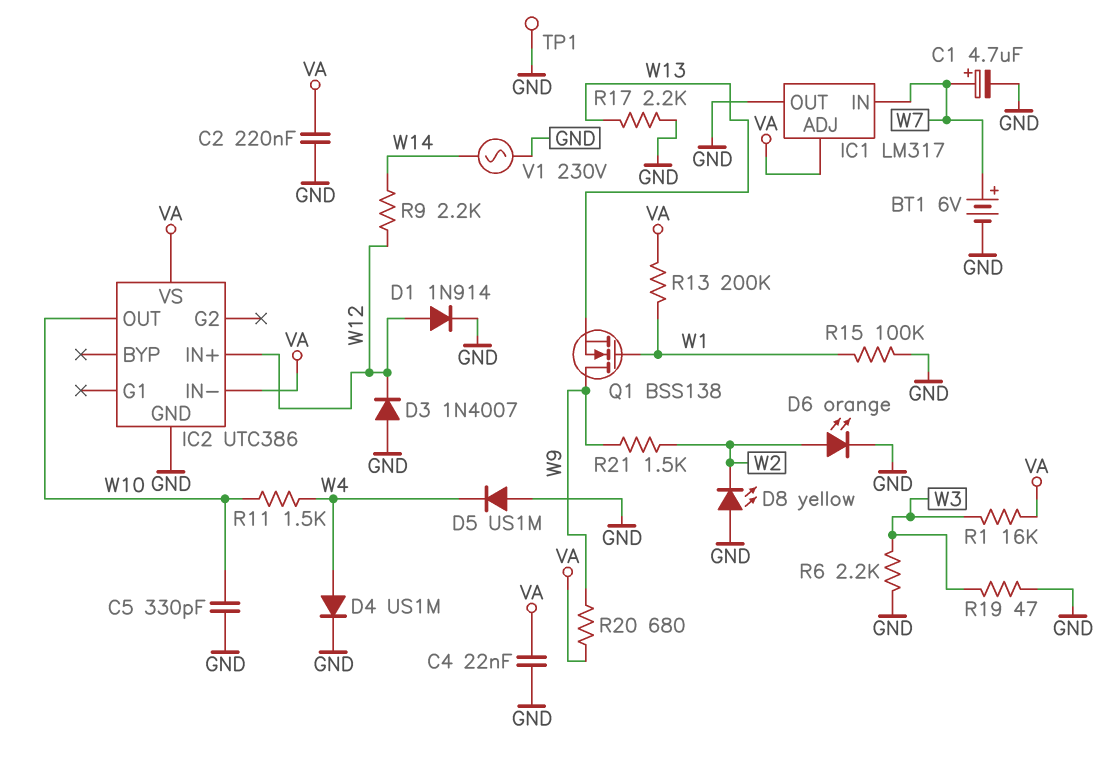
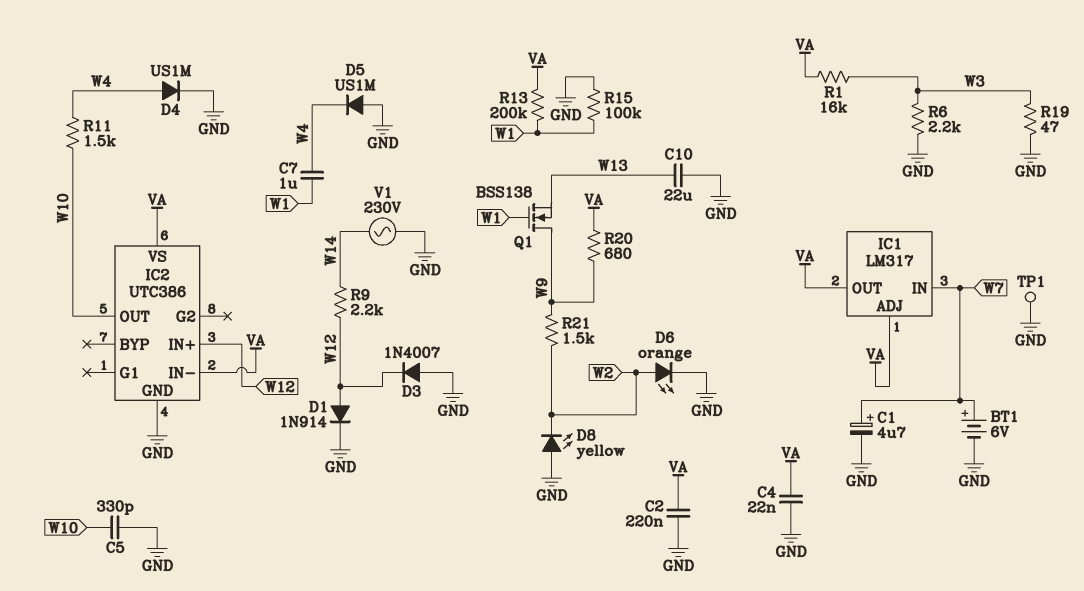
C7: none -> 1uF (W1, W4)
C10: none -> 22uF (GND, W13)
IC1 pin OUT: GND -> VA
R17: 2.2k (GND, W13) -> none

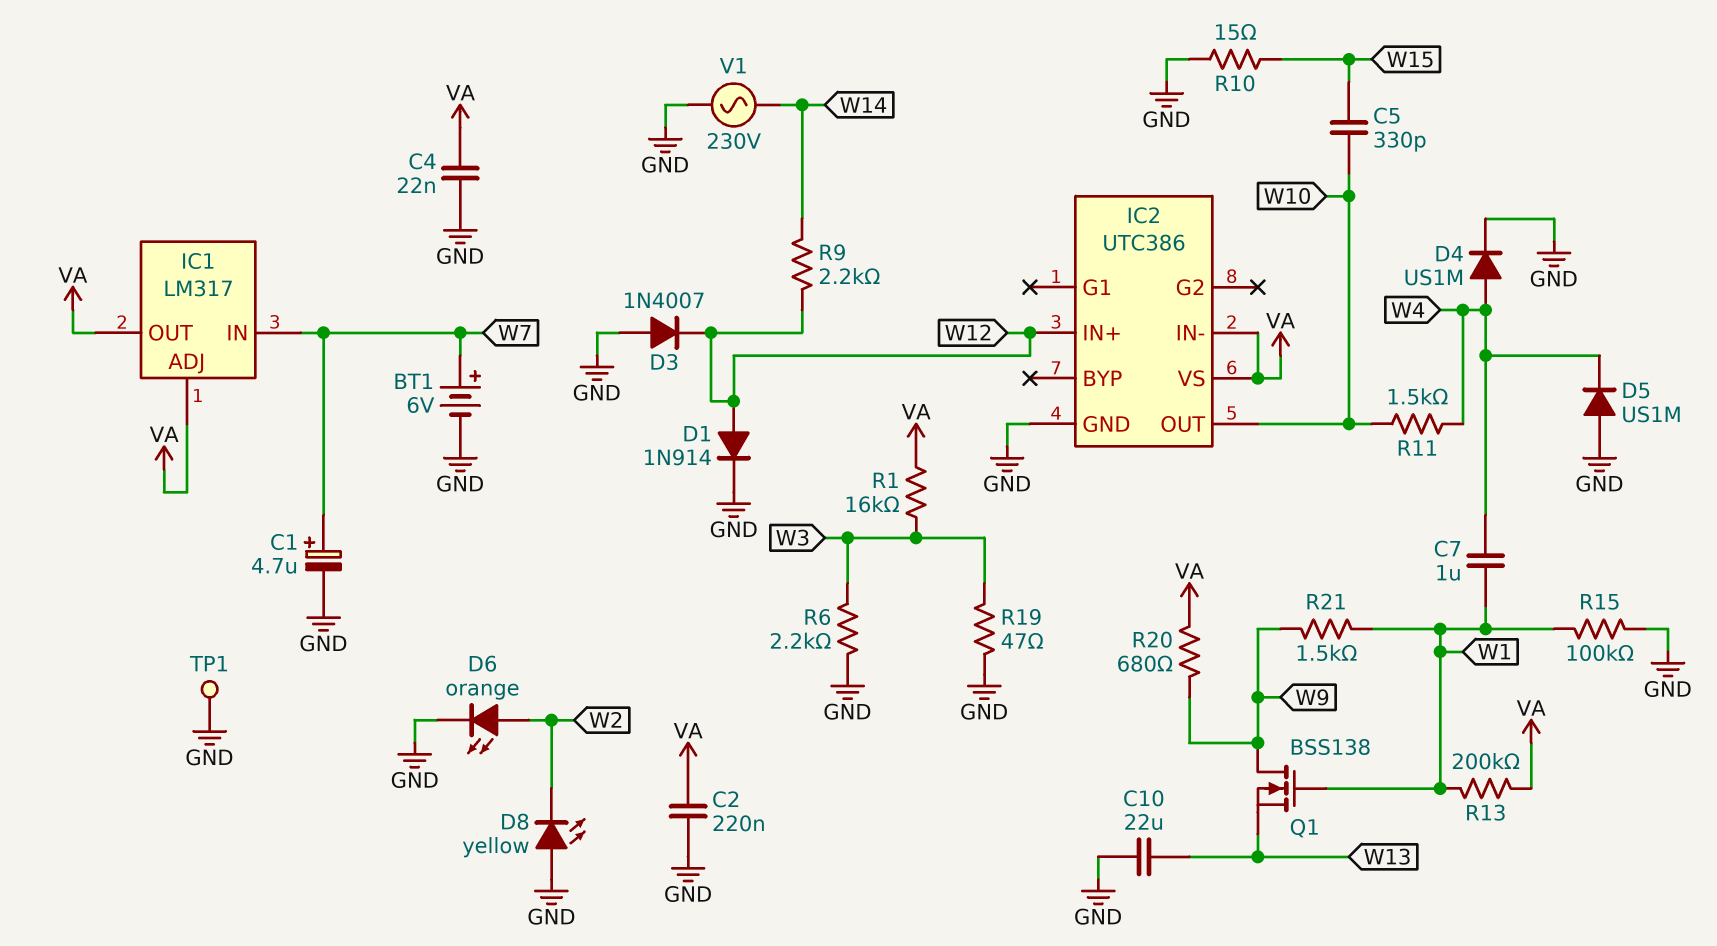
C5: 330pF (GND, W10) -> 330pF (W10, W15)
R10: none -> 15 (GND, W15)
R21: 1.5k (W2, W9) -> 1.5k (W1, W9)

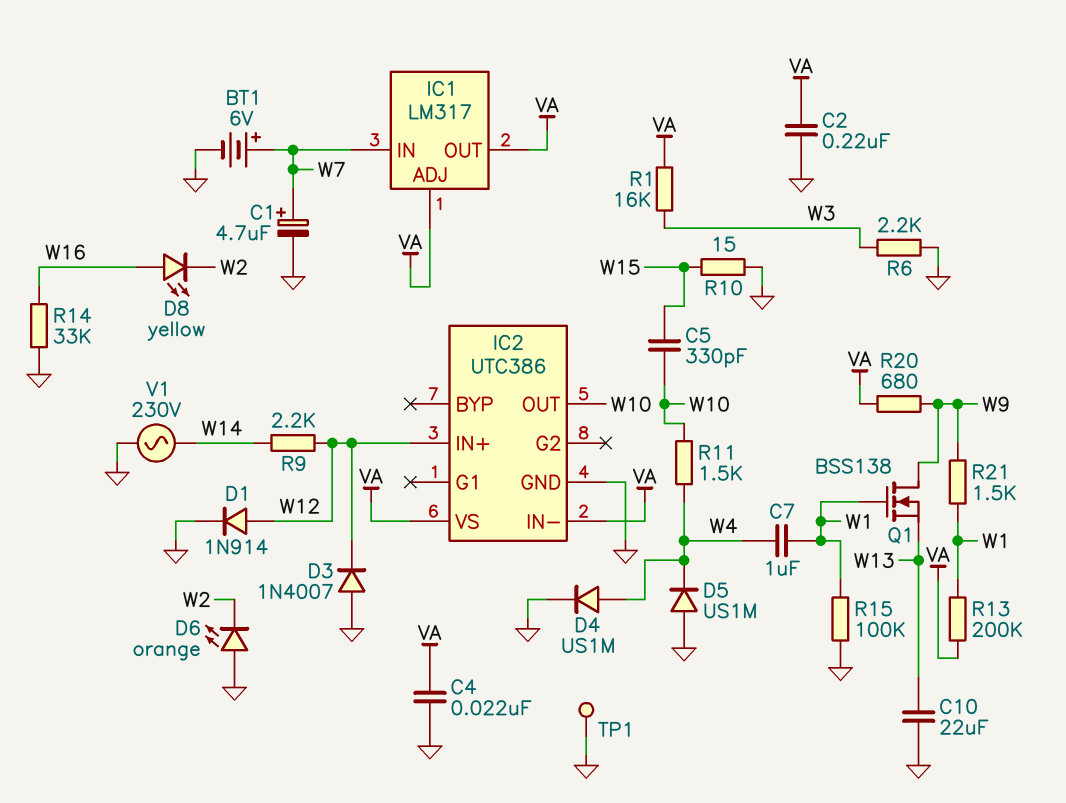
D6: LED orange (A W2, K GND) -> LED orange (A GND, K W2)
D8: LED yellow (A GND, K W2) -> LED yellow (A W16, K W2)
R14: none -> 33k (GND, W16)
R19: 47 (GND, W3) -> none

